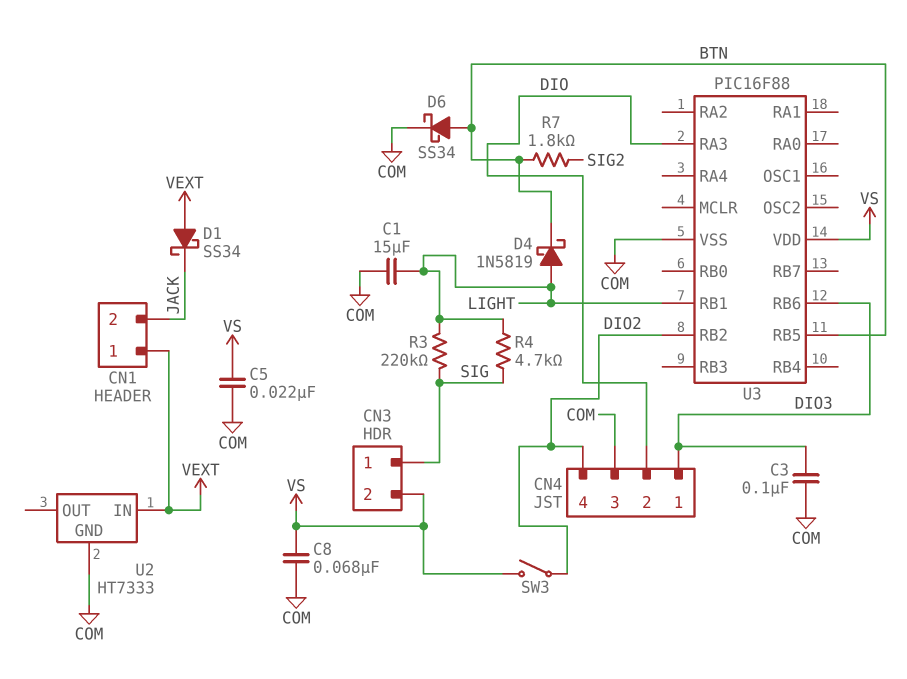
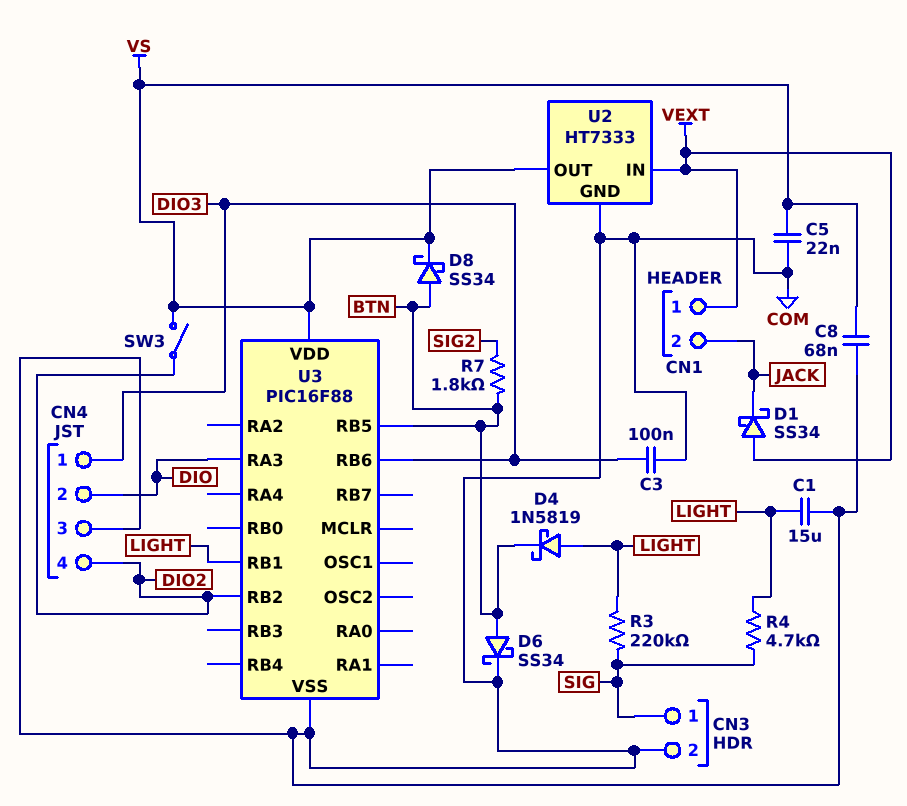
CN3 pin 2: VS -> COM
D8: none -> schottky SS34 (A BTN, K VS)
U2 pin OUT: none -> VS

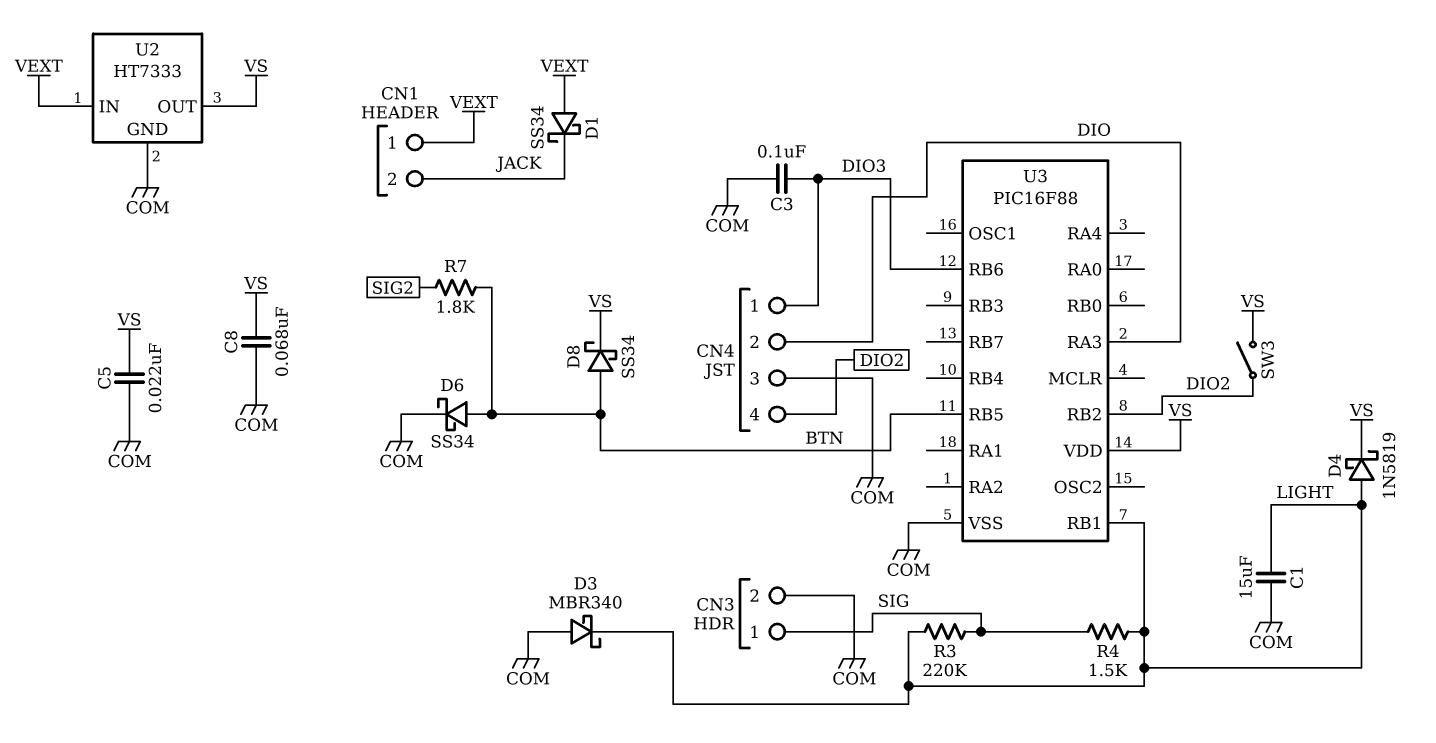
D3: none -> schottky MBR340 (A COM, K LIGHT)
D4: schottky 1N5819 (A LIGHT, K BTN) -> schottky 1N5819 (A LIGHT, K VS)
R4: 4.7k (LIGHT, SIG) -> 1.5k (LIGHT, SIG)

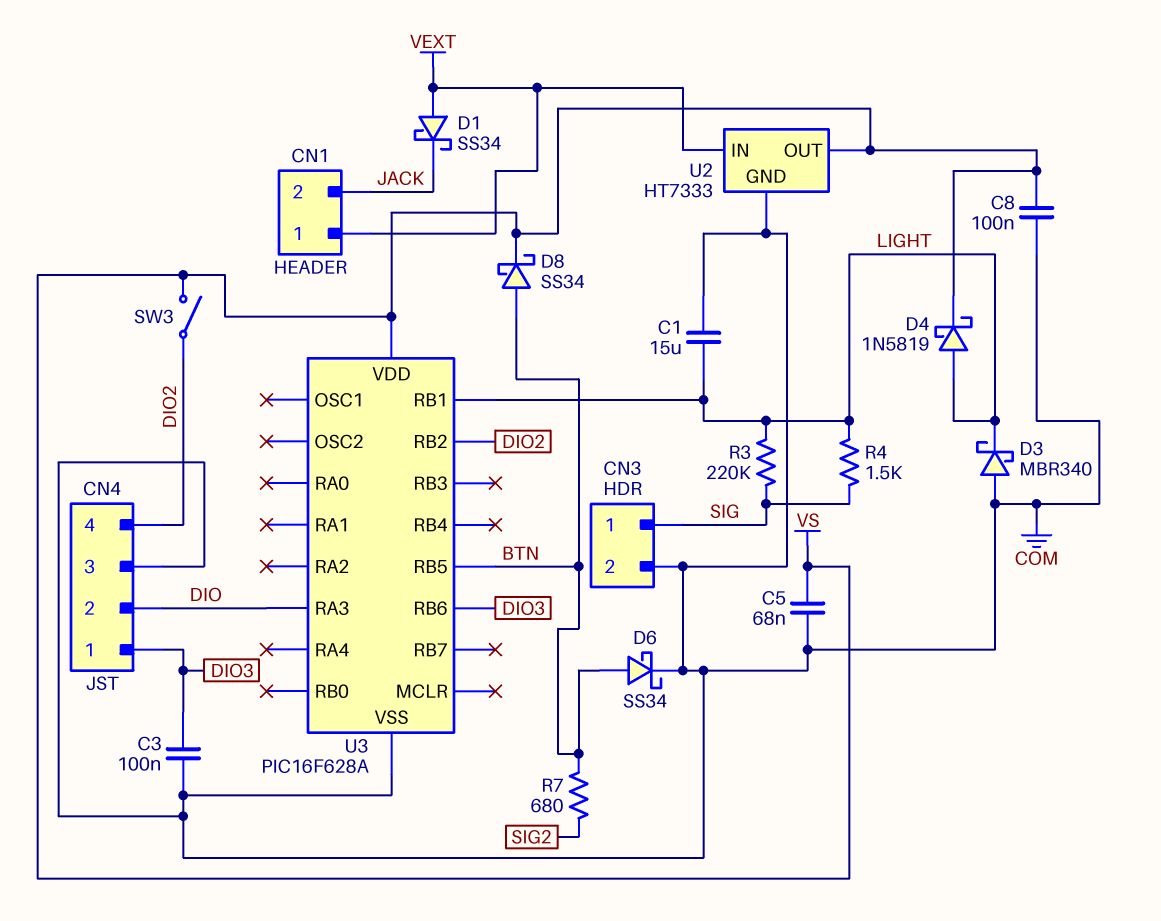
C5: 22nF (COM, VS) -> 68nF (COM, VS)
C8: 68nF (COM, VS) -> 100nF (COM, VS)
R7: 1.8k (BTN, SIG2) -> 680 (BTN, SIG2)
U3: PIC16F88 -> PIC16F628A

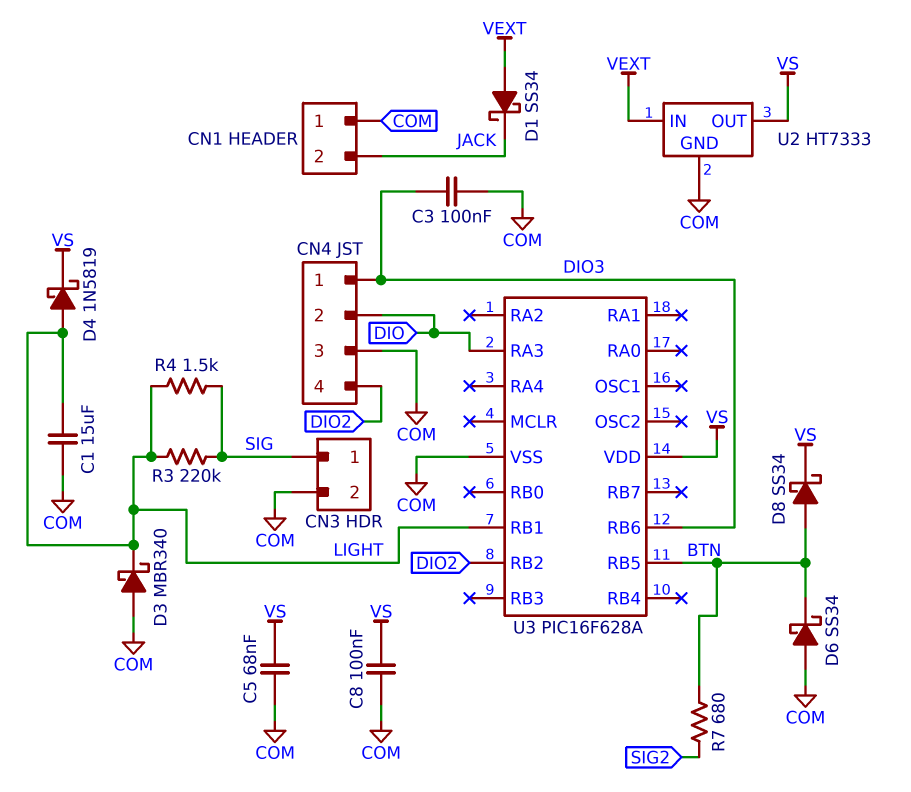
CN1 pin 1: VEXT -> COM
D6: schottky SS34 (A BTN, K COM) -> schottky SS34 (A COM, K BTN)
SW3: switch (DIO2, VS) -> none

